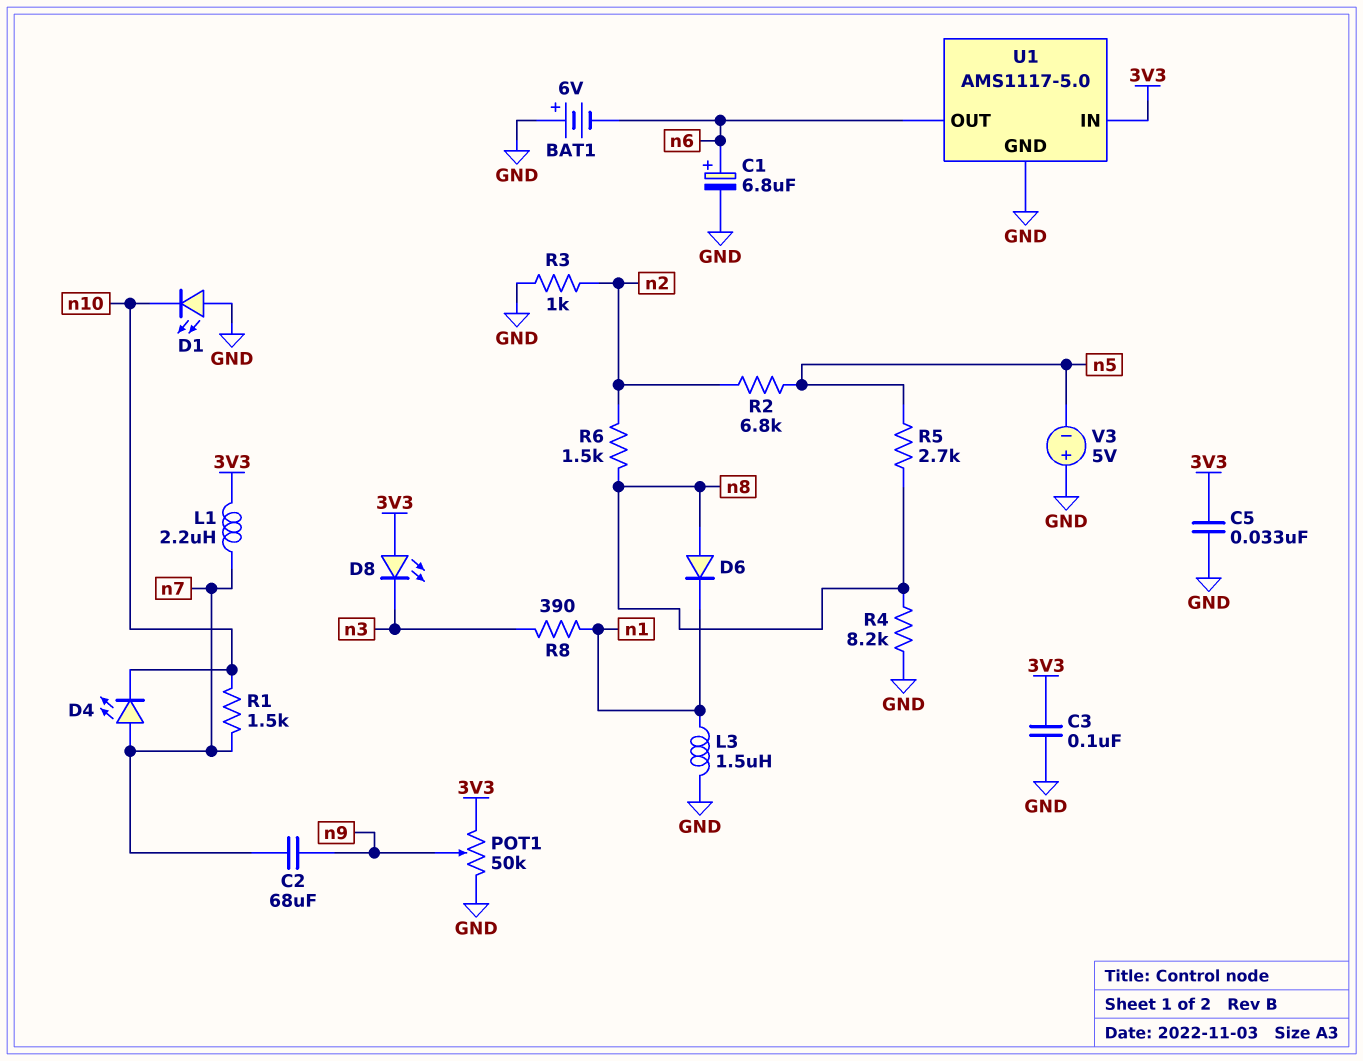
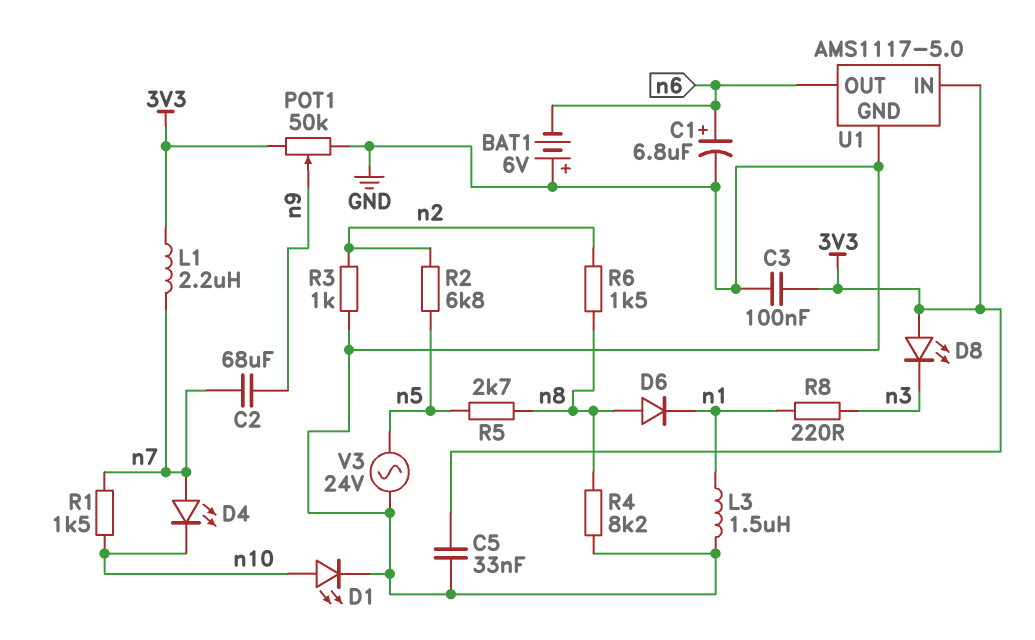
D1: LED (A GND, K n10) -> LED (A n10, K GND)
R8: 390 (n1, n3) -> 220 (n1, n3)
V3: 5V (plus GND, minus n5) -> AC 24V (GND, n5)

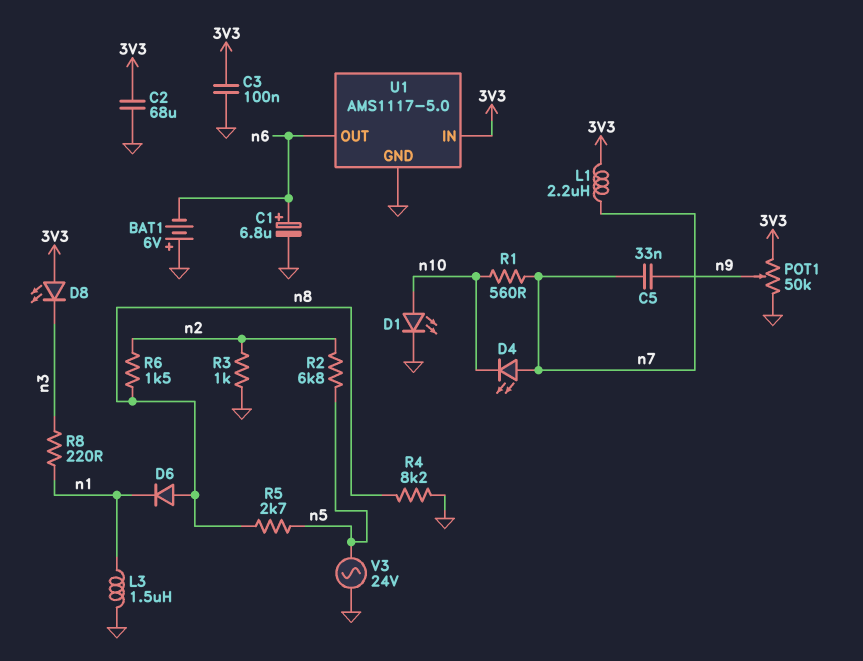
C2: 68uF (n7, n9) -> 68uF (3V3, GND)
C5: 33nF (3V3, GND) -> 33nF (n7, n9)
R1: 1.5k (n7, n10) -> 560 (n7, n10)

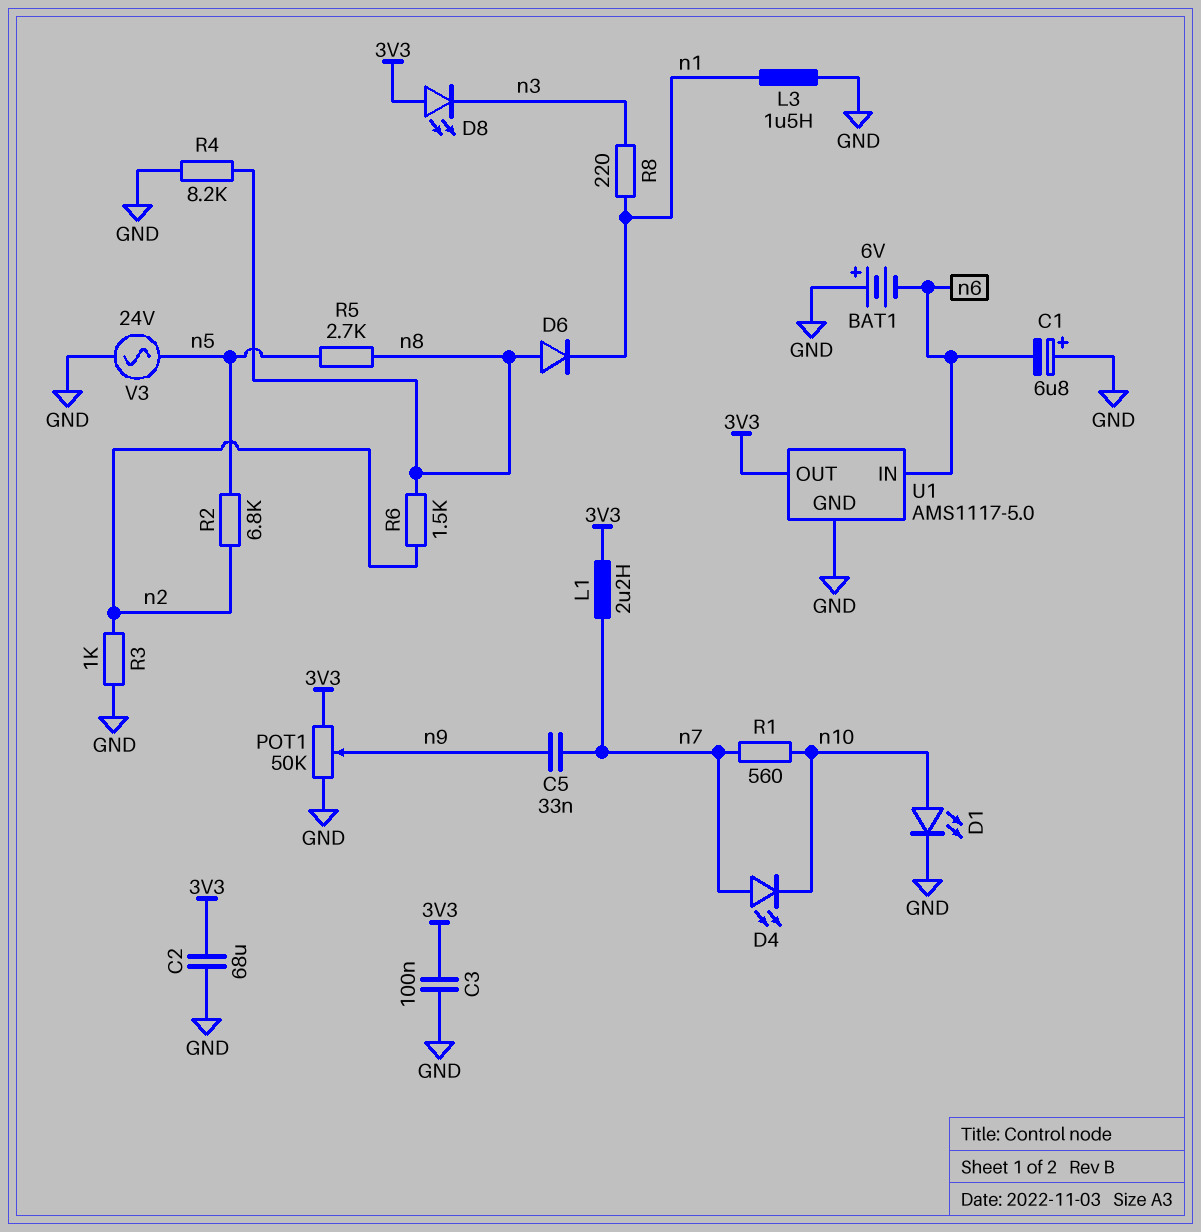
C1: 6.8uF (plus n6, minus GND) -> 6.8uF (plus GND, minus n6)
U1 pin IN: 3V3 -> n6
U1 pin OUT: n6 -> 3V3

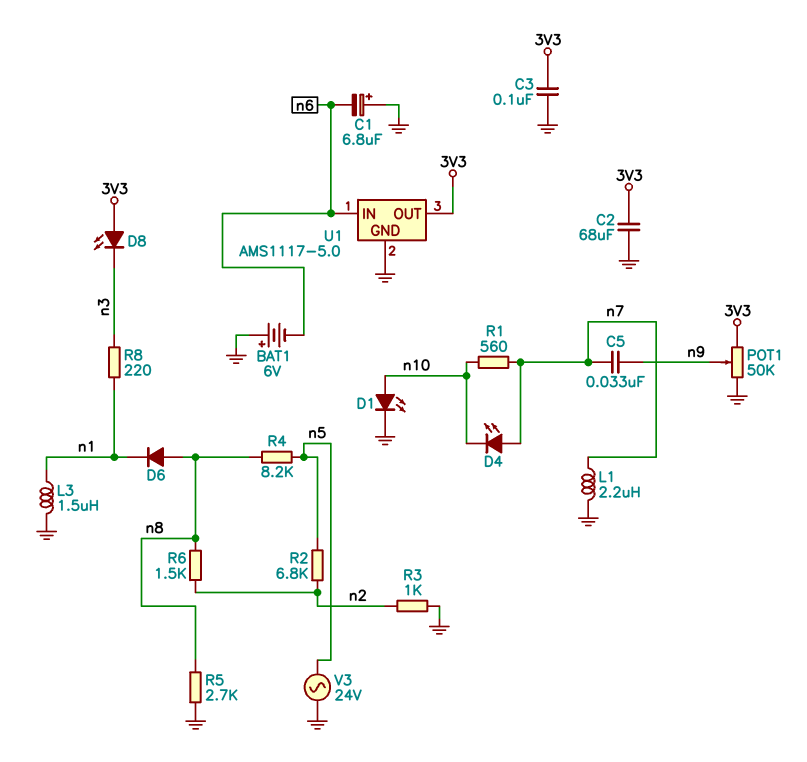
L1: 2.2uH (3V3, n7) -> 2.2uH (GND, n7)
R4: 8.2k (GND, n8) -> 8.2k (n5, n8)
R5: 2.7k (n5, n8) -> 2.7k (GND, n8)

